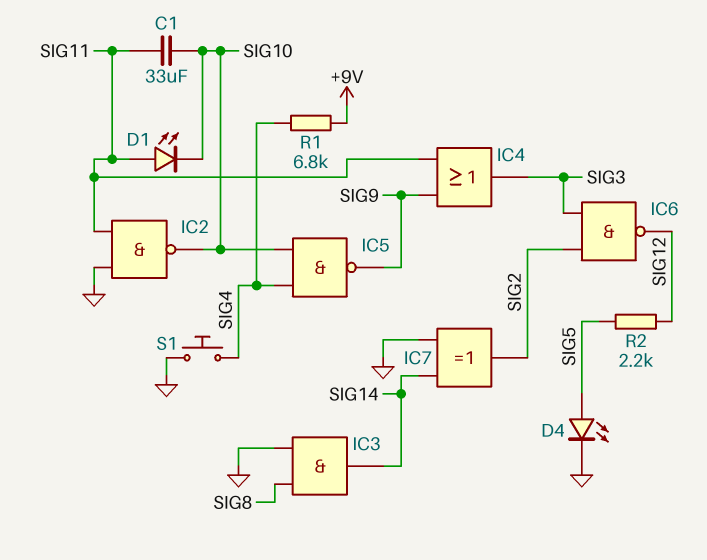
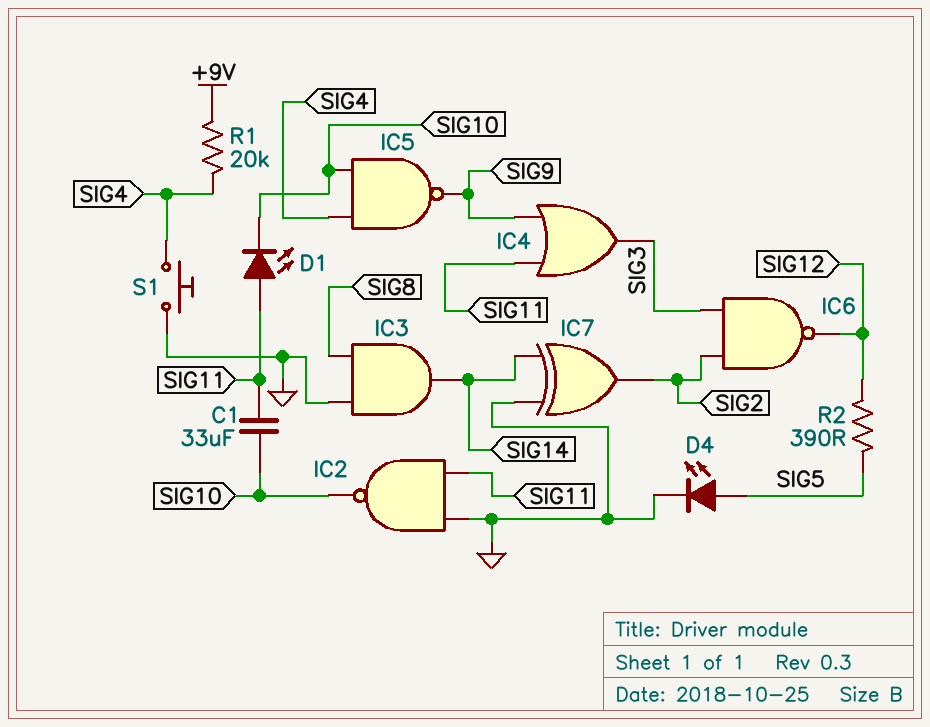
R1: 6.8k (+9V, SIG4) -> 20k (+9V, SIG4)
R2: 2.2k (SIG5, SIG12) -> 390 (SIG5, SIG12)

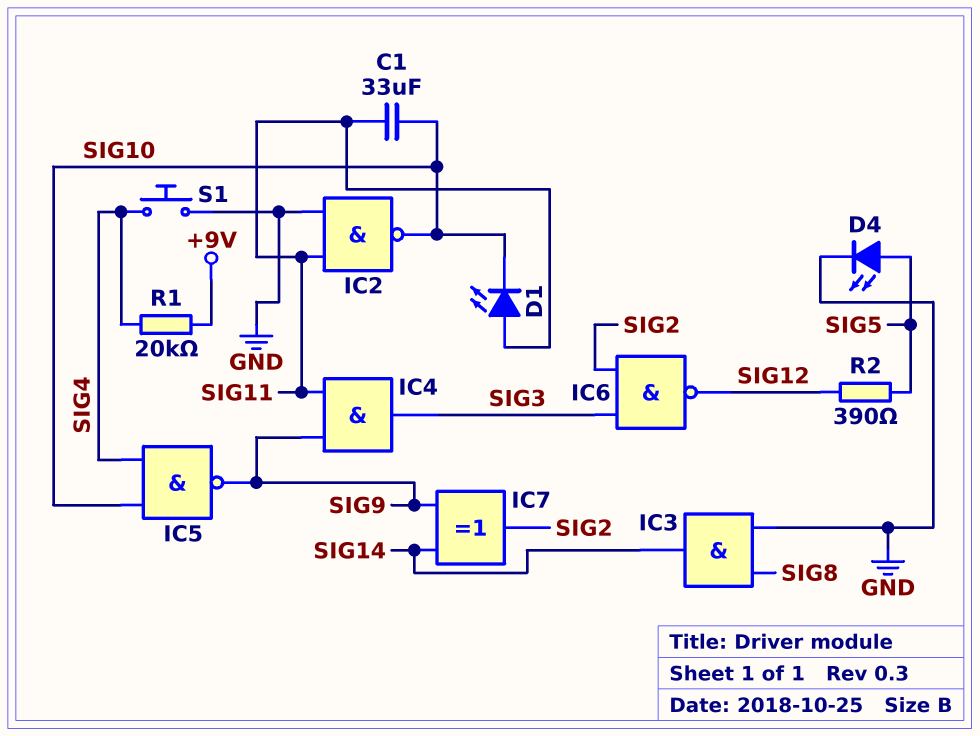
IC4: OR (in SIG9, in SIG11, out SIG3) -> AND (in SIG9, in SIG11, out SIG3)
IC7: XOR (in GND, in SIG14, out SIG2) -> XOR (in SIG9, in SIG14, out SIG2)

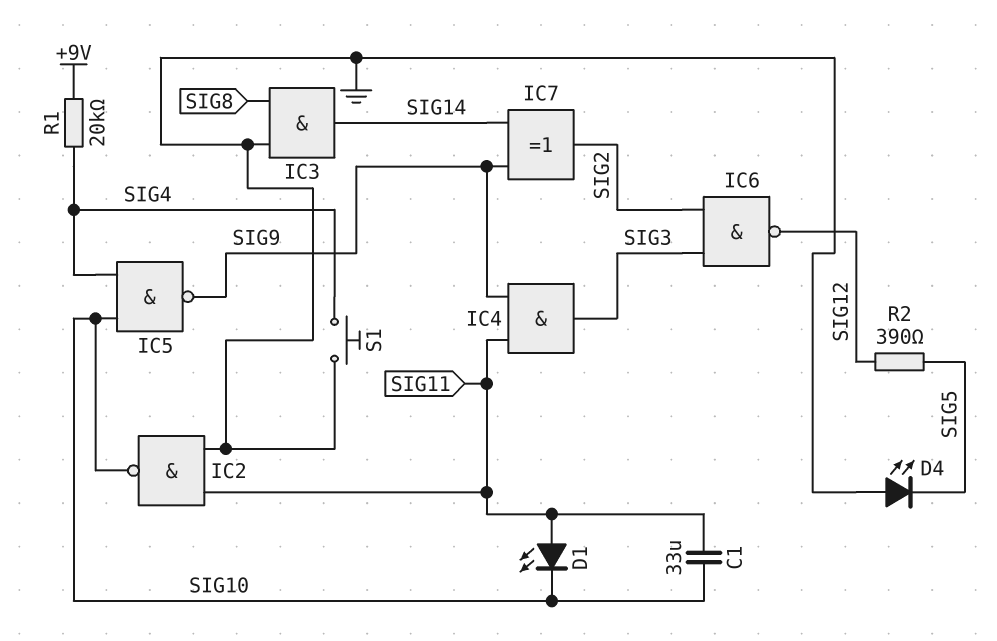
D4: LED (A SIG5, K GND) -> LED (A GND, K SIG5)

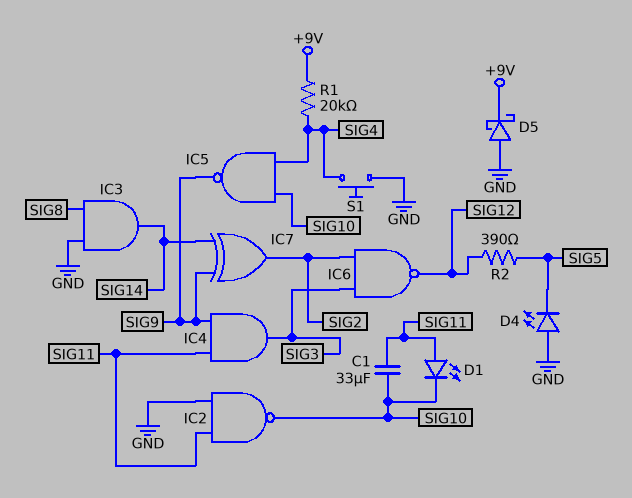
D5: none -> schottky (A GND, K +9V)

